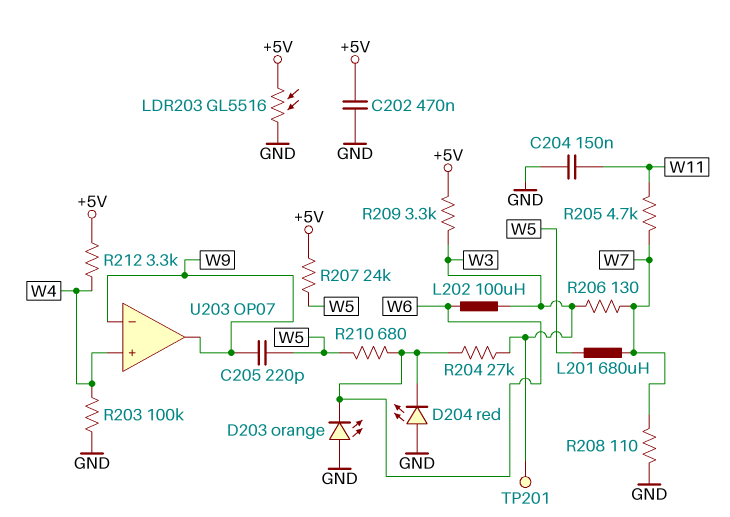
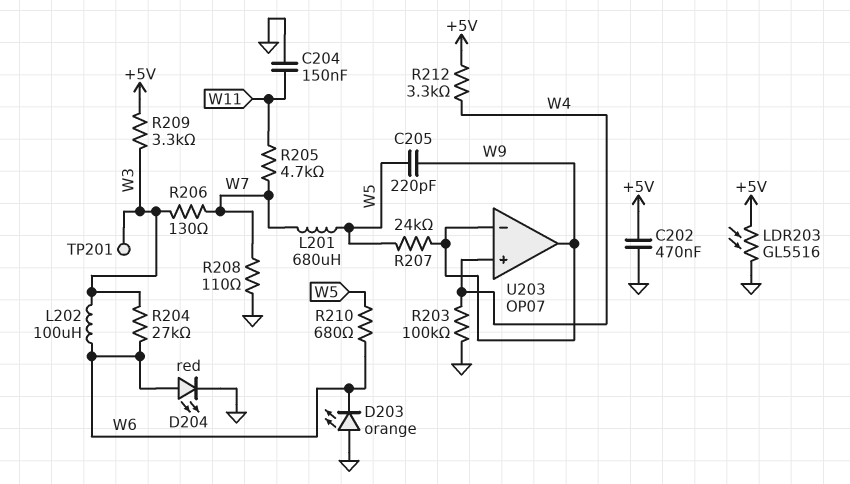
D204: LED red (A GND, K W6) -> LED red (A W6, K GND)
R207: 24k (+5V, W5) -> 24k (W5, W9)

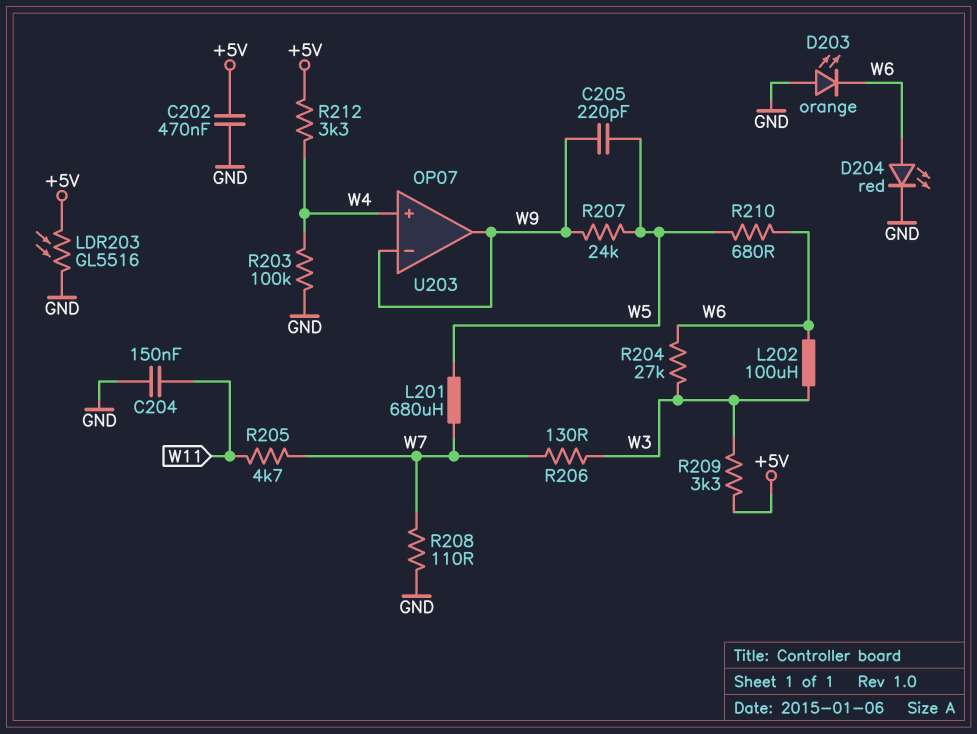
TP201: test point (W3) -> none

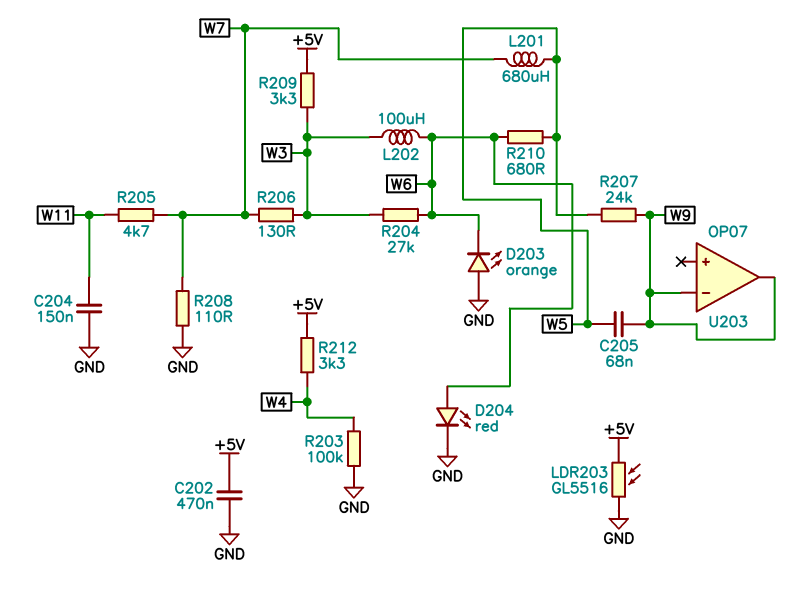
C205: 220pF (W5, W9) -> 68nF (W5, W9)
U203 pin in+: W4 -> none

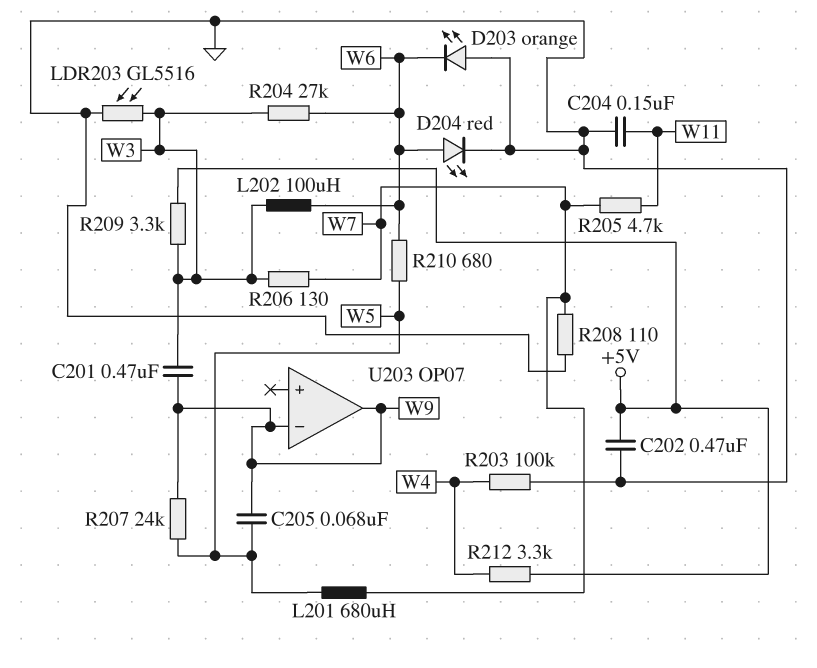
C201: none -> 470nF (W3, W9)
LDR203: GL5516 (+5V, GND) -> GL5516 (GND, W3)

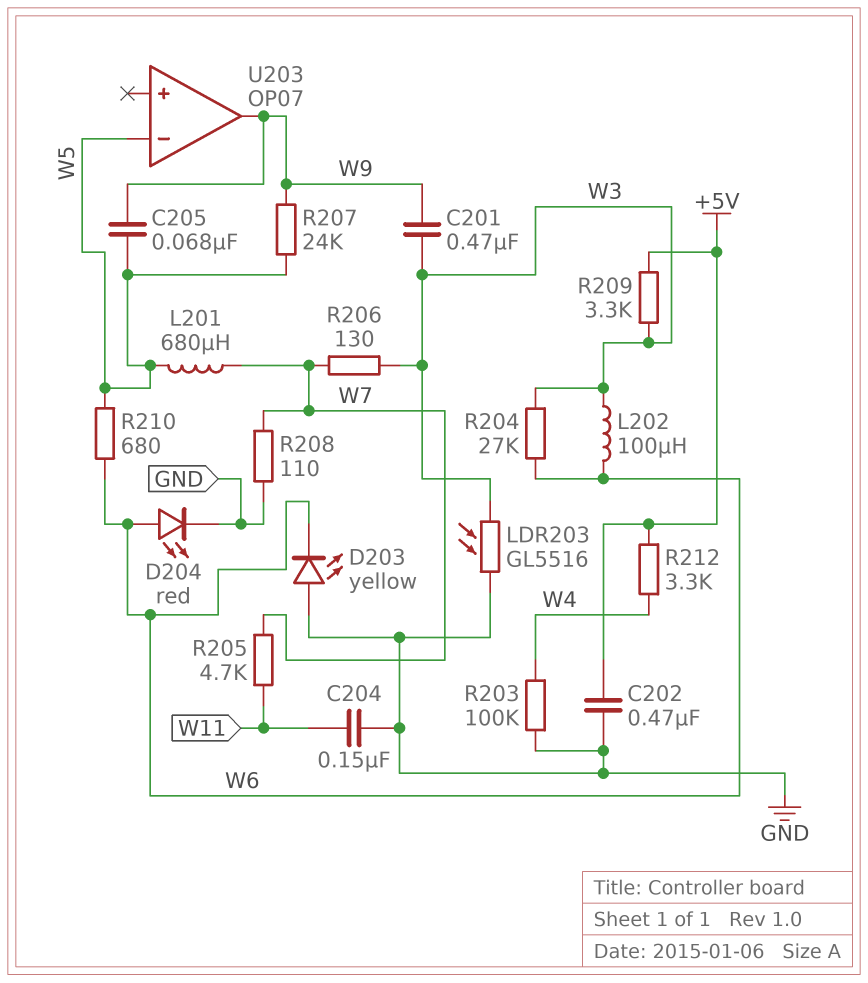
D203: LED orange (A GND, K W6) -> LED yellow (A GND, K W6)
U203 pin in-: W9 -> W5

